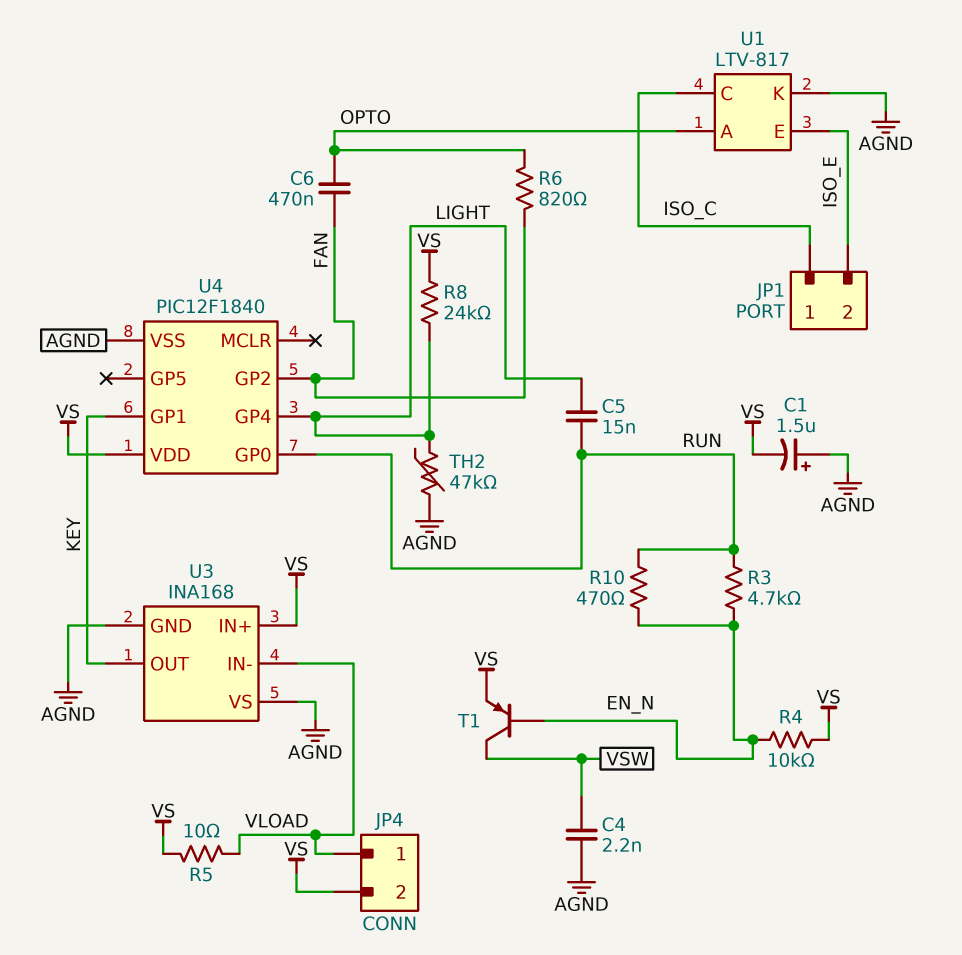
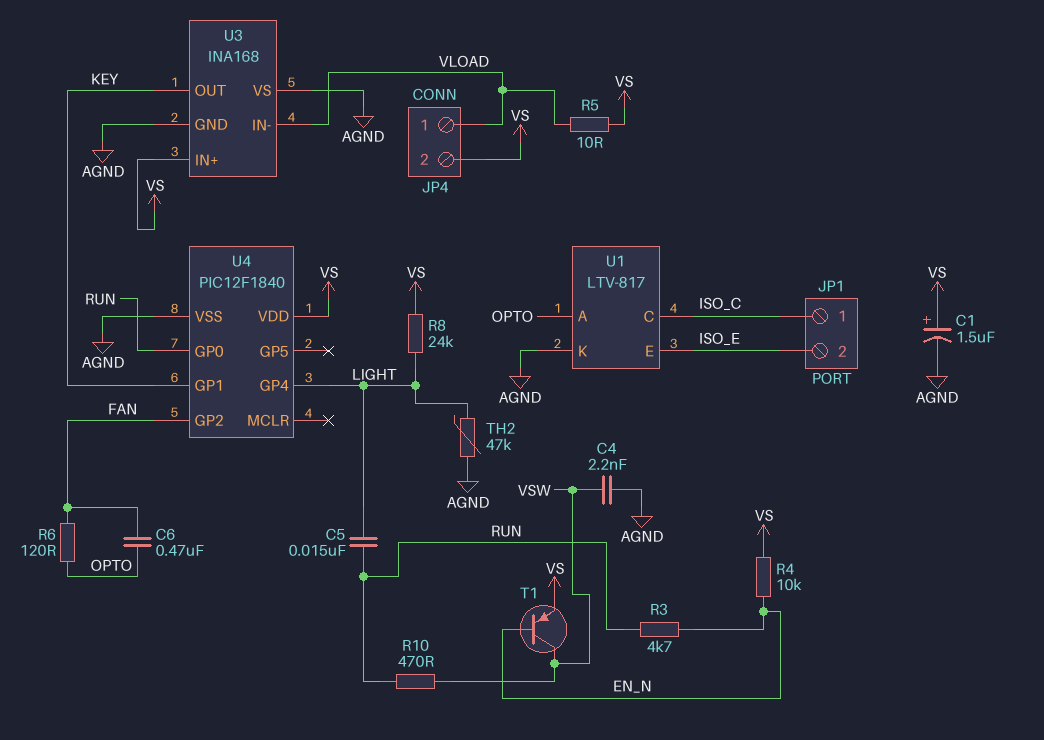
C1: 1.5uF (plus AGND, minus VS) -> 1.5uF (plus VS, minus AGND)
R6: 820 (FAN, OPTO) -> 120 (FAN, OPTO)
R10: 470 (EN_N, RUN) -> 470 (RUN, VSW)

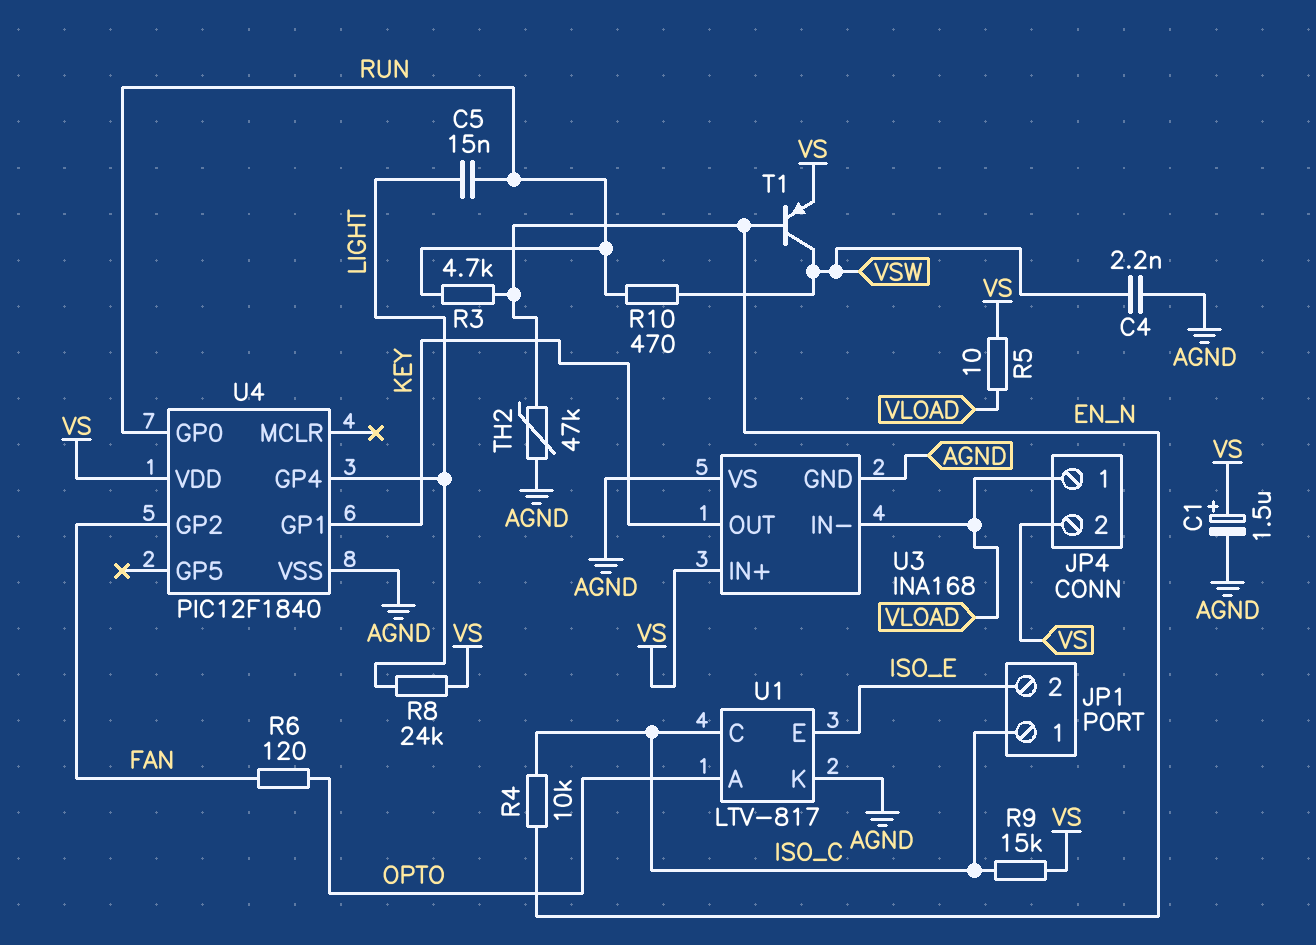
C6: 470nF (FAN, OPTO) -> none
R4: 10k (EN_N, VS) -> 10k (EN_N, ISO_C)
R9: none -> 15k (ISO_C, VS)
TH2: 47k (AGND, LIGHT) -> 47k (AGND, EN_N)

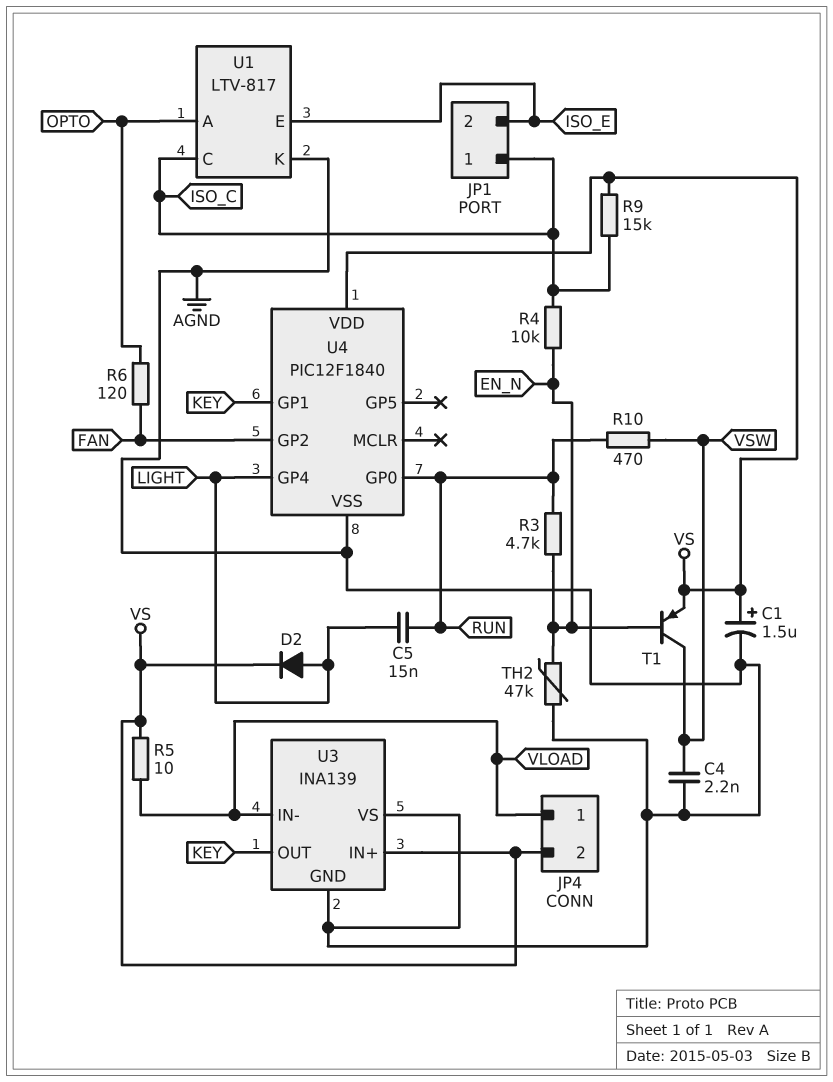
D2: none -> diode (A LIGHT, K VS)
R8: 24k (LIGHT, VS) -> none
U3: INA168 -> INA139

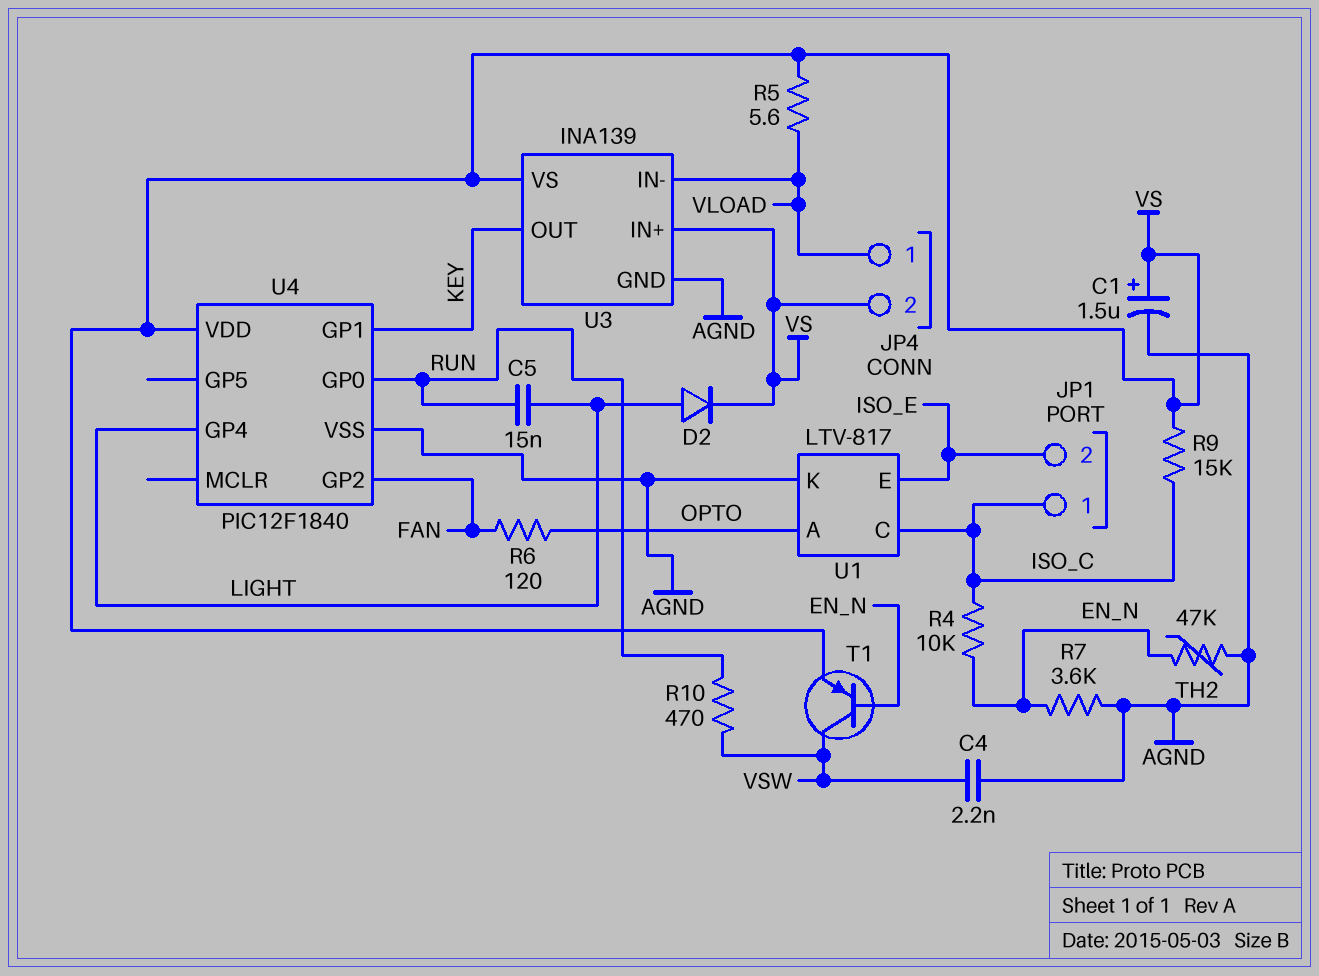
R3: 4.7k (EN_N, RUN) -> none
R5: 10 (VLOAD, VS) -> 5.6 (VLOAD, VS)
R7: none -> 3.6k (AGND, EN_N)
U3 pin VS: AGND -> VS

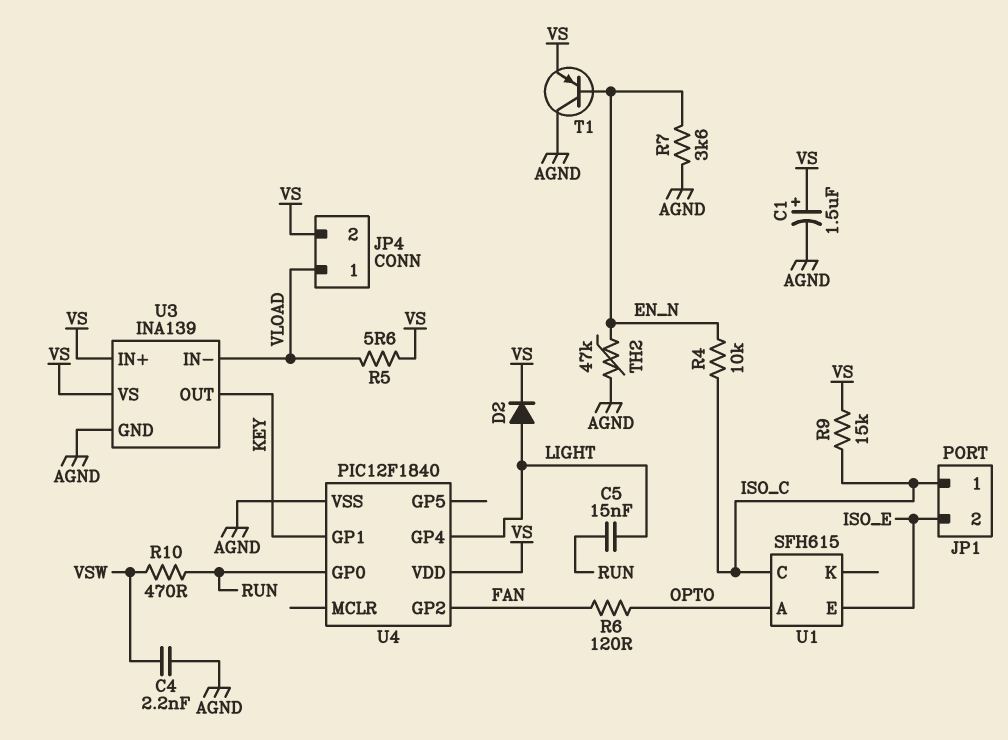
T1: PNP (B EN_N, C VSW, E VS) -> PNP (B EN_N, C AGND, E VS)
U1: LTV-817 -> SFH615
U1 pin K: AGND -> none

